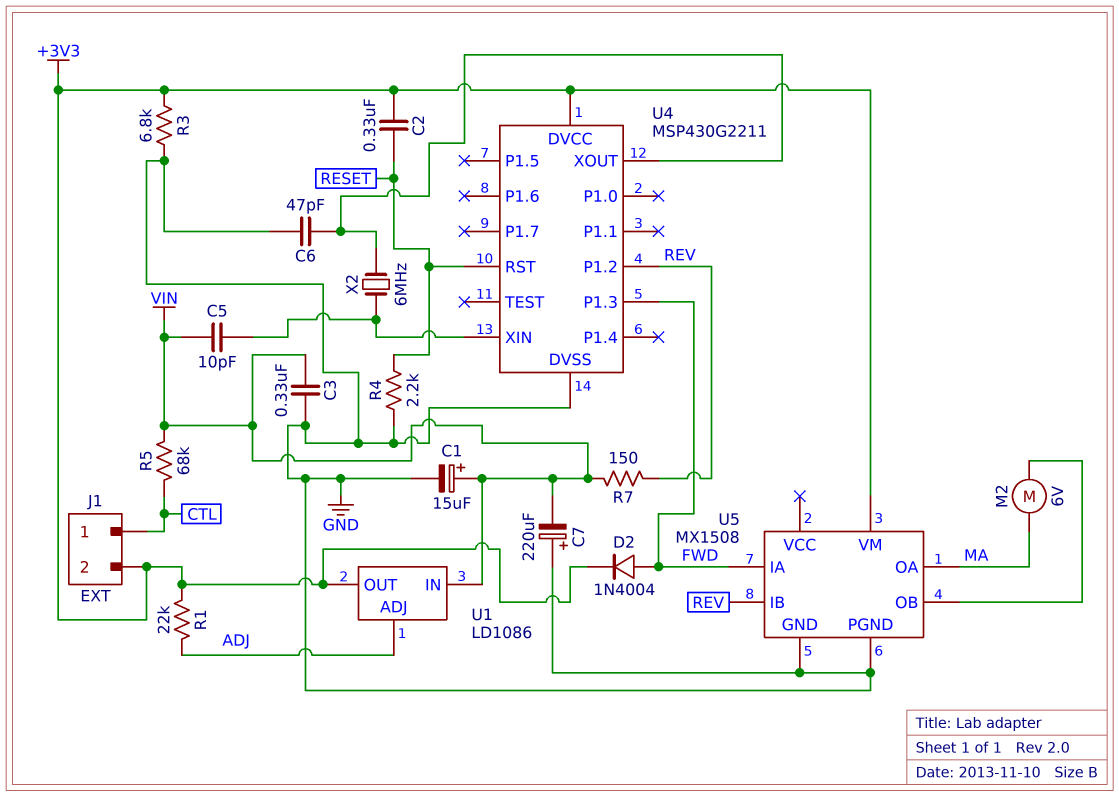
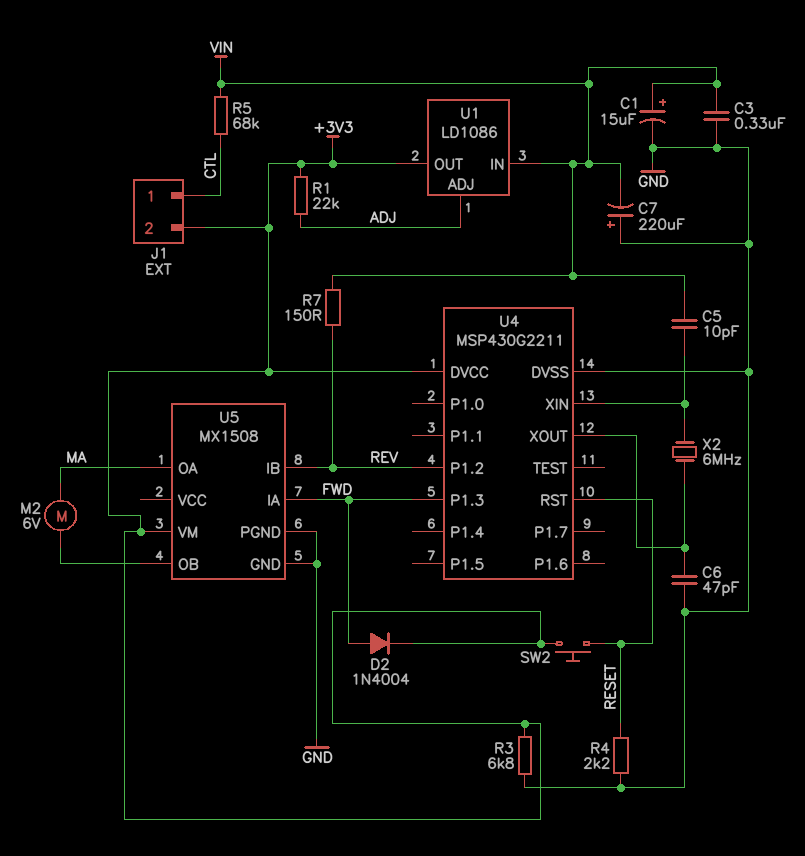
C2: 330nF (+3V3, RESET) -> none
SW2: none -> button (+3V3, RESET)

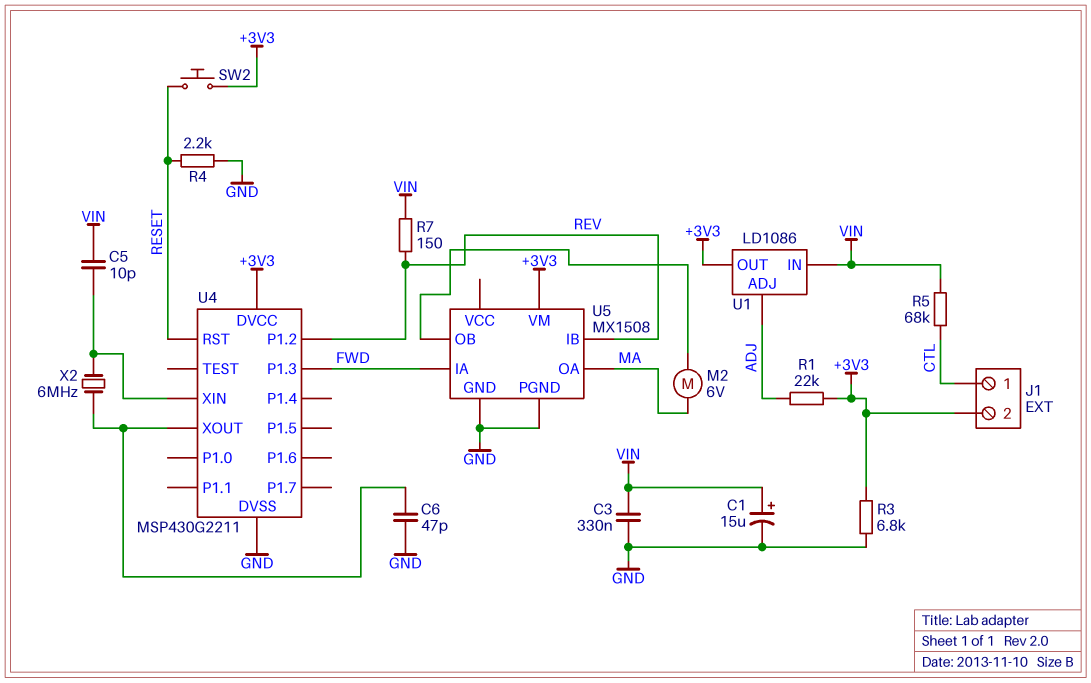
C7: 220uF (plus GND, minus VIN) -> none
D2: diode 1N4004 (A FWD, K +3V3) -> none

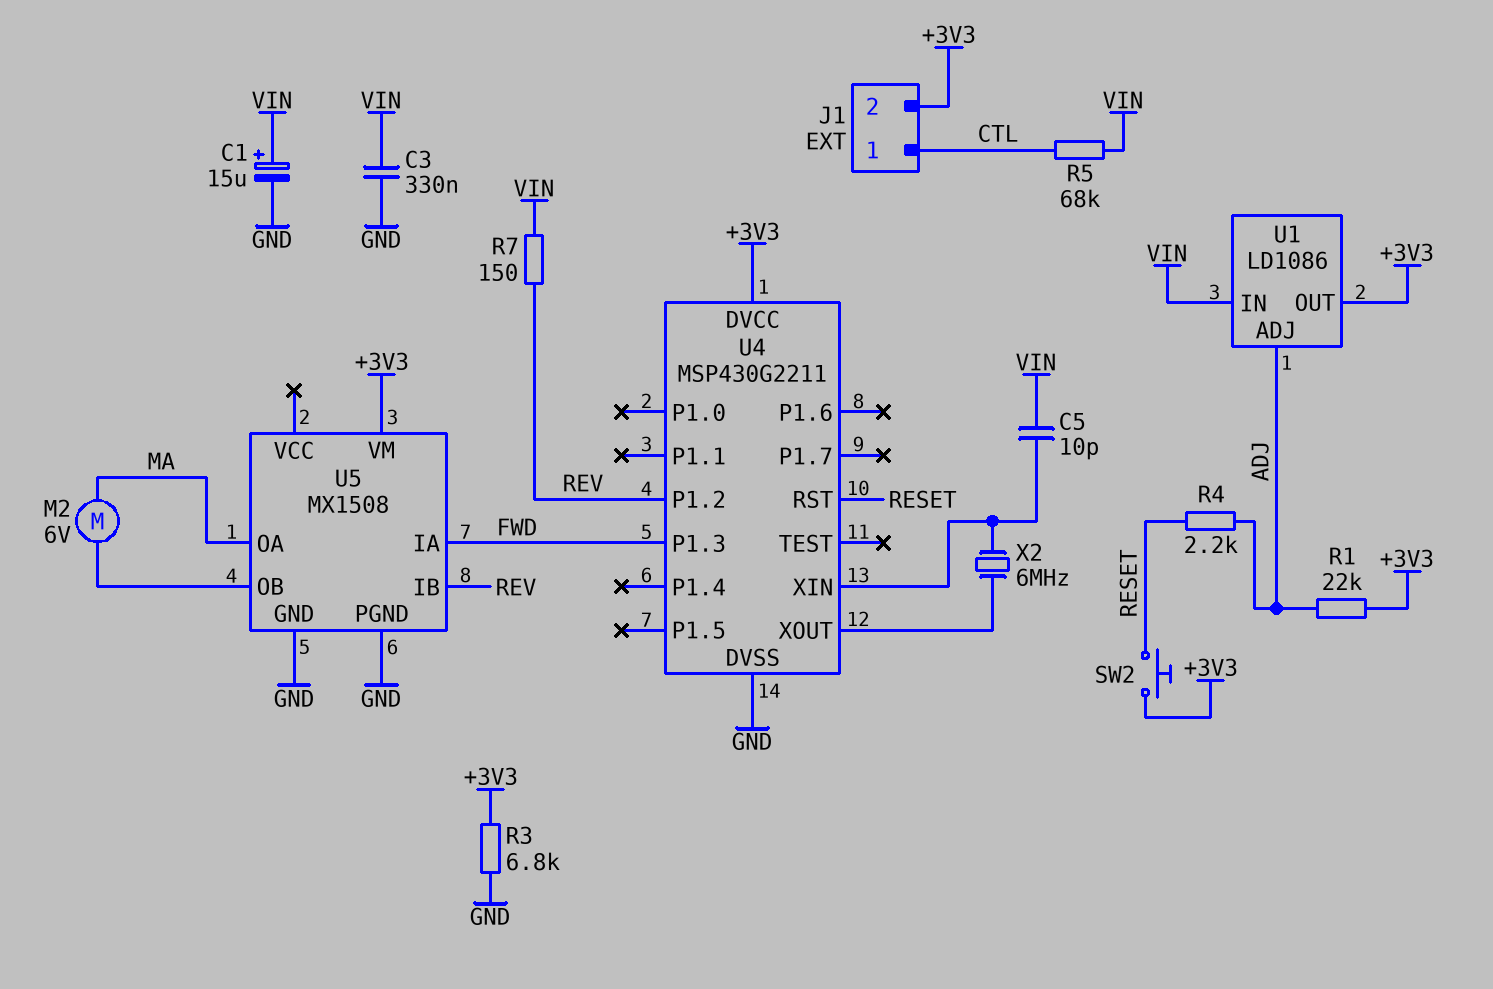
C6: 47pF (GND, U4/XOUT) -> none
R4: 2.2k (GND, RESET) -> 2.2k (ADJ, RESET)

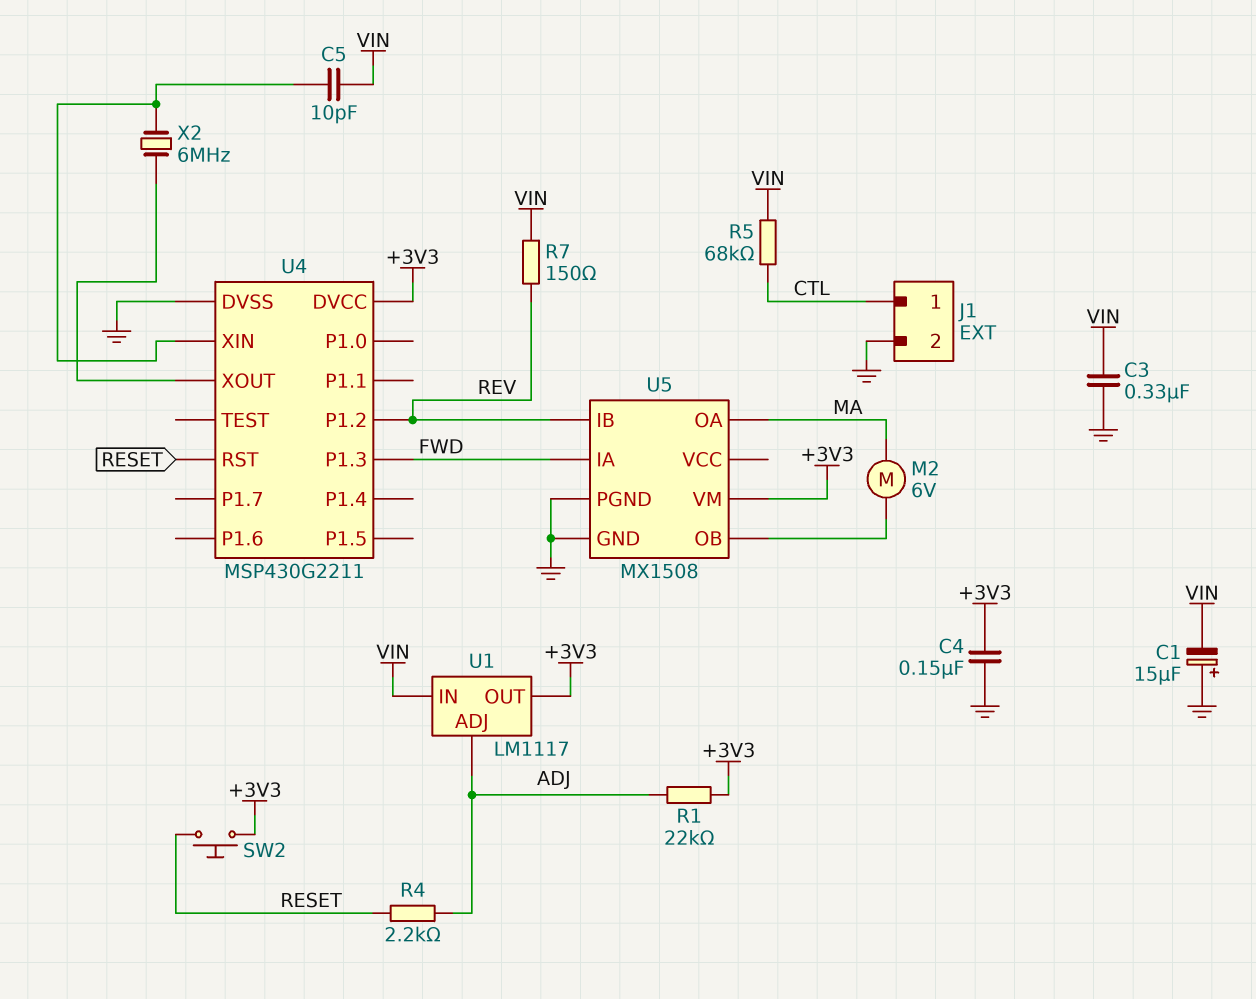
C1: 15uF (plus VIN, minus GND) -> 15uF (plus GND, minus VIN)
C4: none -> 150nF (+3V3, GND)
J1 pin 2: +3V3 -> GND
R3: 6.8k (+3V3, GND) -> none
U1: LD1086 -> LM1117

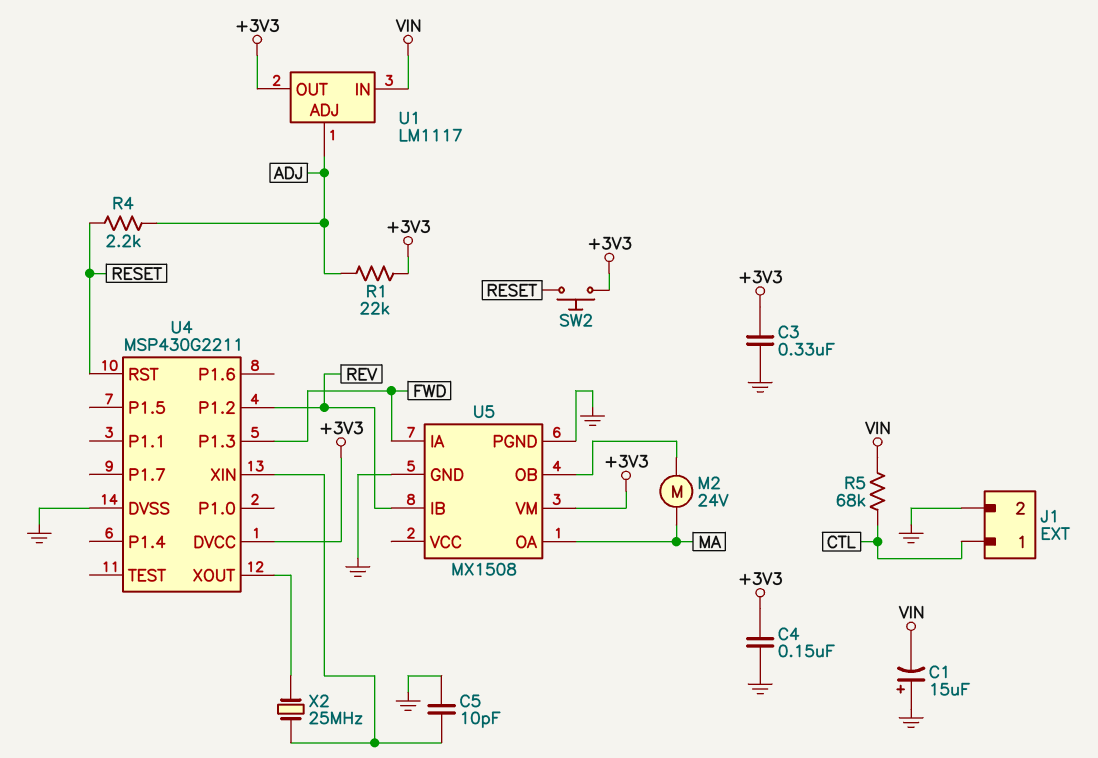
C3: 330nF (GND, VIN) -> 330nF (+3V3, GND)
C5: 10pF (U4/XIN, VIN) -> 10pF (GND, U4/XIN)
M2: motor 6V (MA, U5/OB) -> motor 24V (MA, U5/OB)
R7: 150 (REV, VIN) -> none
X2: 6MHz (U4/XIN, U4/XOUT) -> 25MHz (U4/XIN, U4/XOUT)

